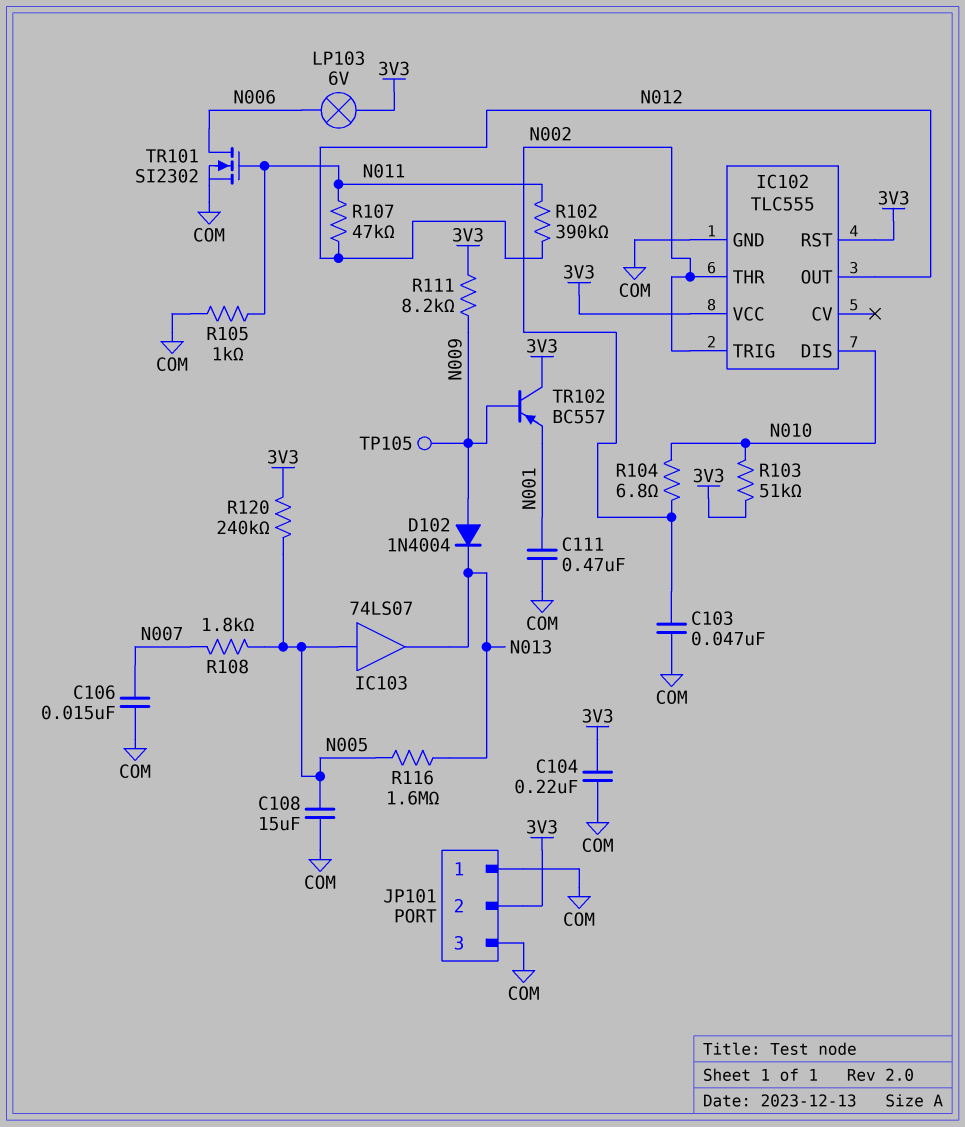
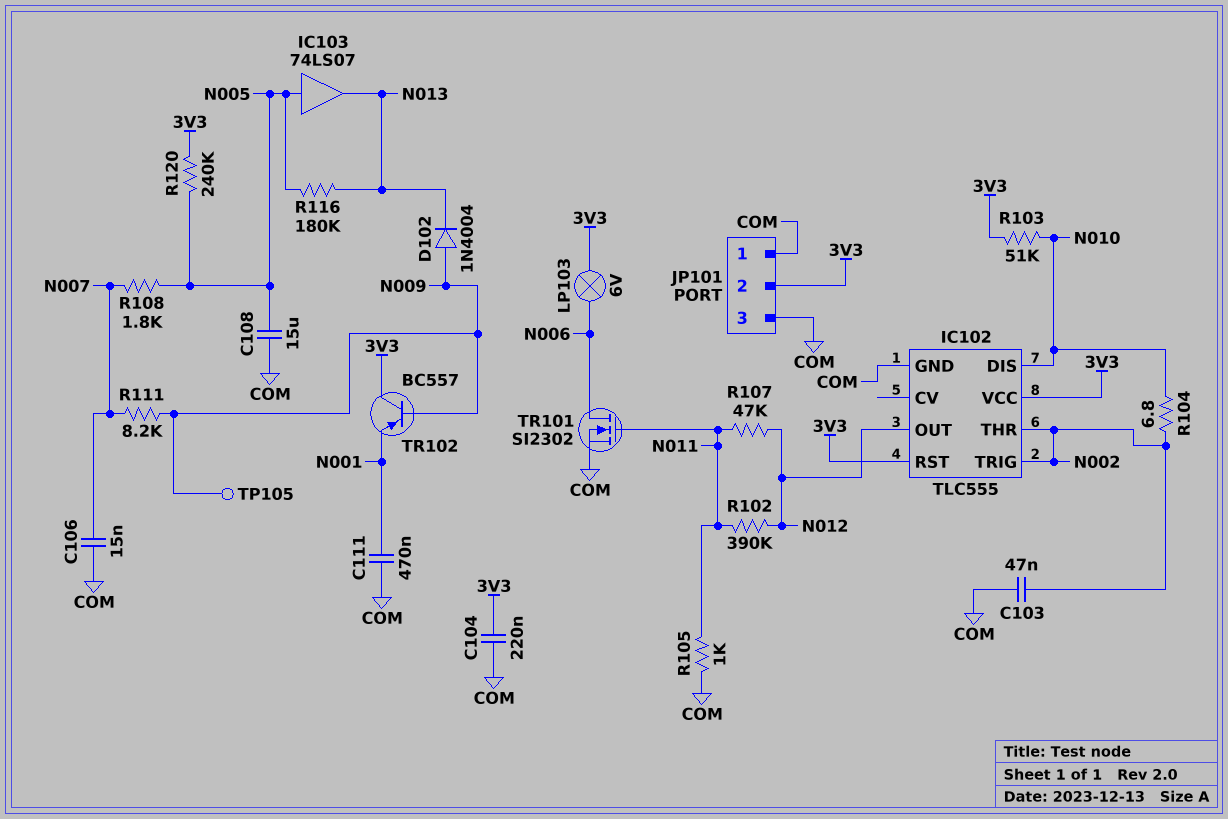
R111: 8.2k (3V3, N009) -> 8.2k (N007, N009)
R116: 1.6M (N005, N013) -> 180k (N005, N013)

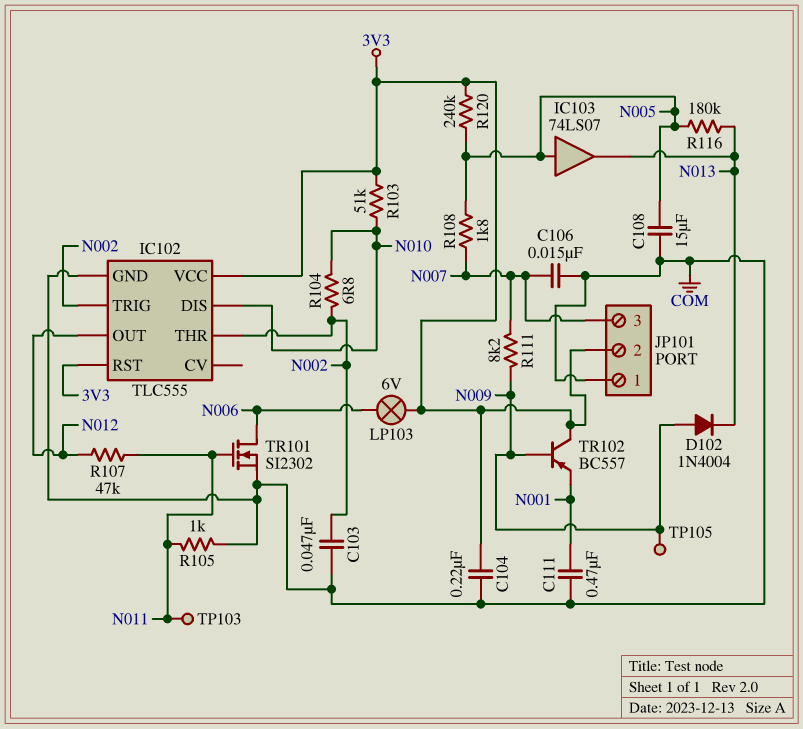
JP101 pin 3: COM -> N007
R102: 390k (N011, N012) -> none
TP103: none -> test point (N011)

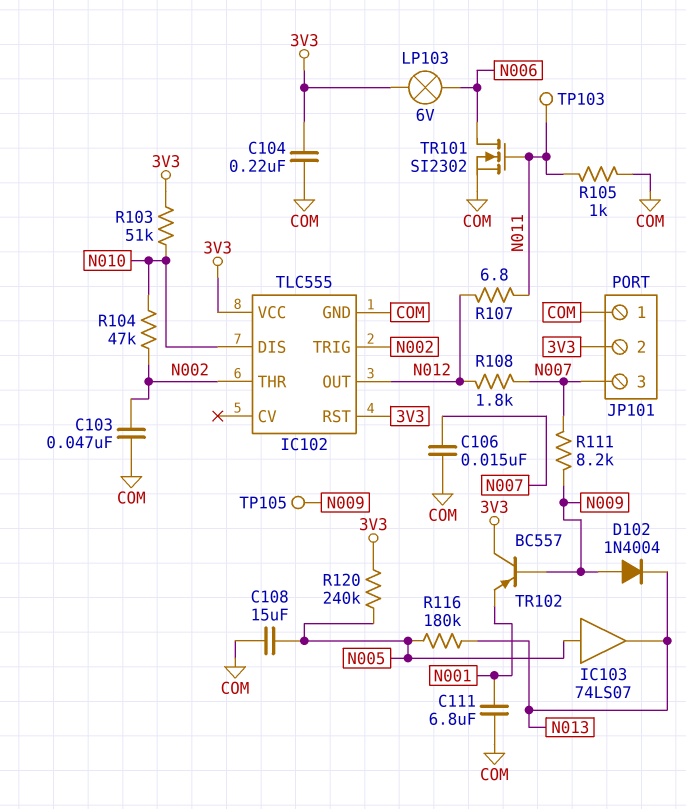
C111: 470nF (COM, N001) -> 6.8uF (COM, N001)
R104: 6.8 (N002, N010) -> 47k (N002, N010)
R107: 47k (N011, N012) -> 6.8 (N011, N012)
R108: 1.8k (N005, N007) -> 1.8k (N007, N012)

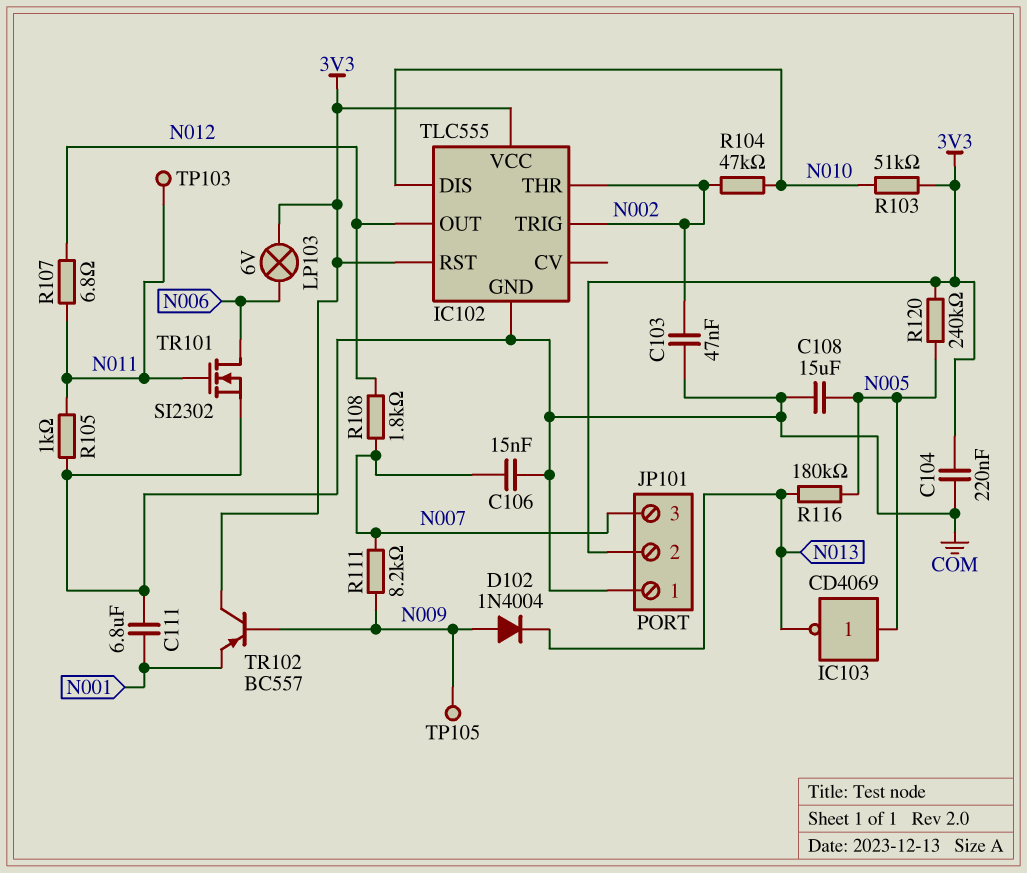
IC103: buffer 74LS07 (in N005, out N013) -> NOT CD4069 (in N005, out N013)

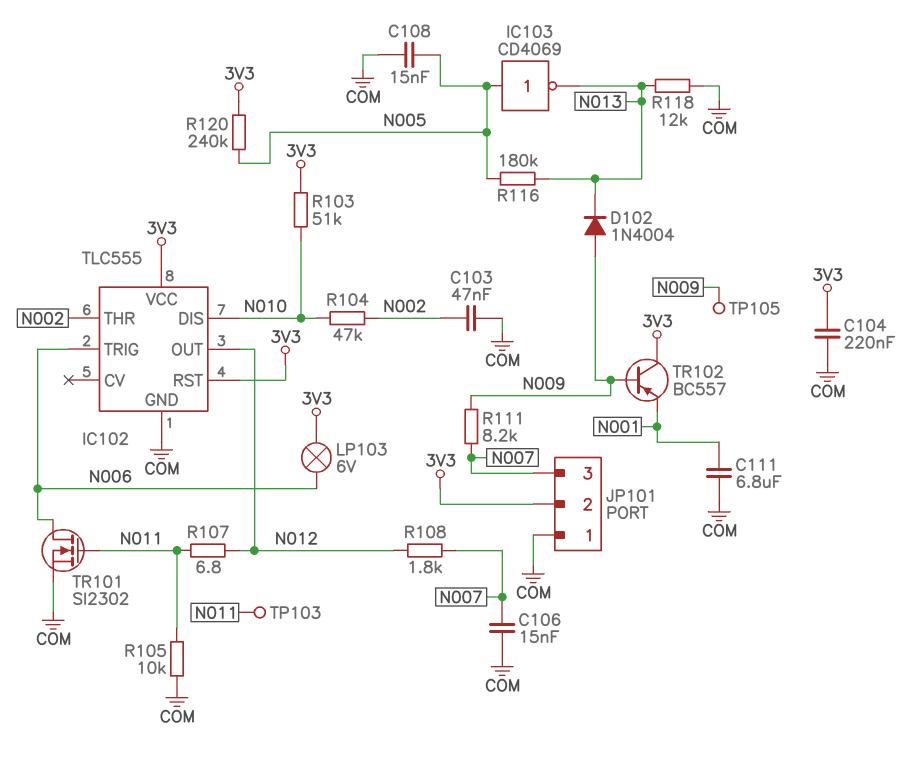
C108: 15uF (COM, N005) -> 15nF (COM, N005)
IC102 pin TRIG: N002 -> N006
R105: 1k (COM, N011) -> 10k (COM, N011)
R118: none -> 12k (COM, N013)

